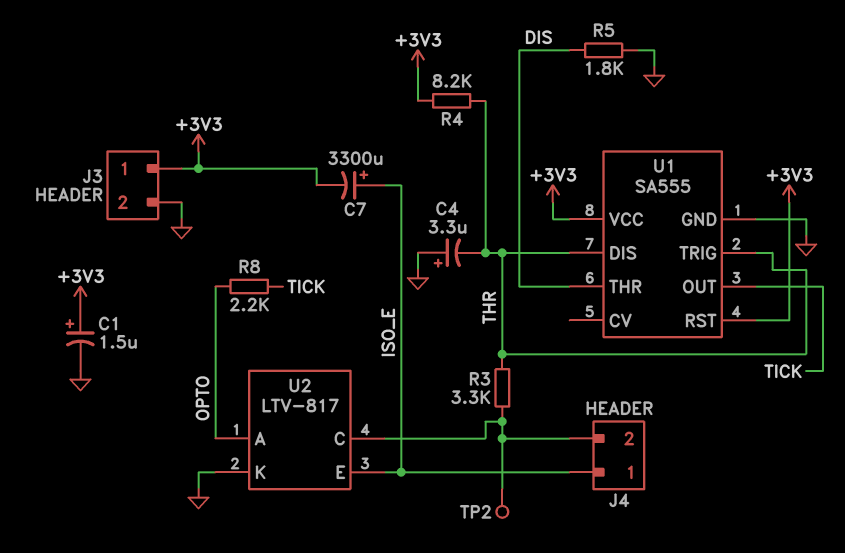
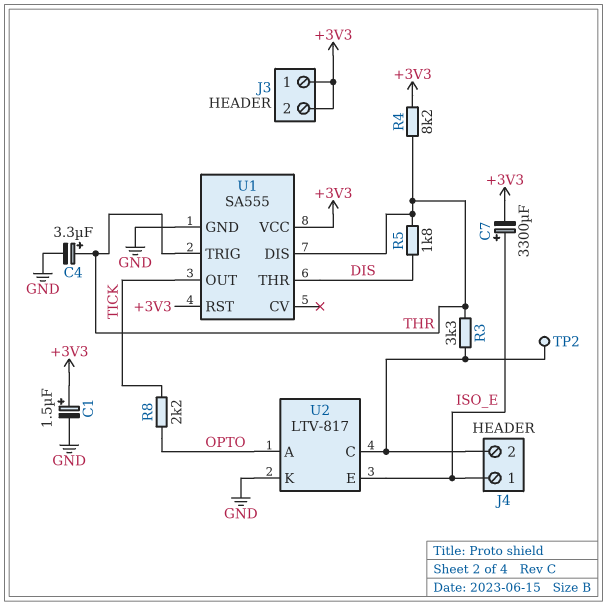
C4: 3.3uF (plus GND, minus THR) -> 3.3uF (plus THR, minus GND)
J3 pin 2: GND -> +3V3
R5: 1.8k (DIS, GND) -> 1.8k (DIS, THR)

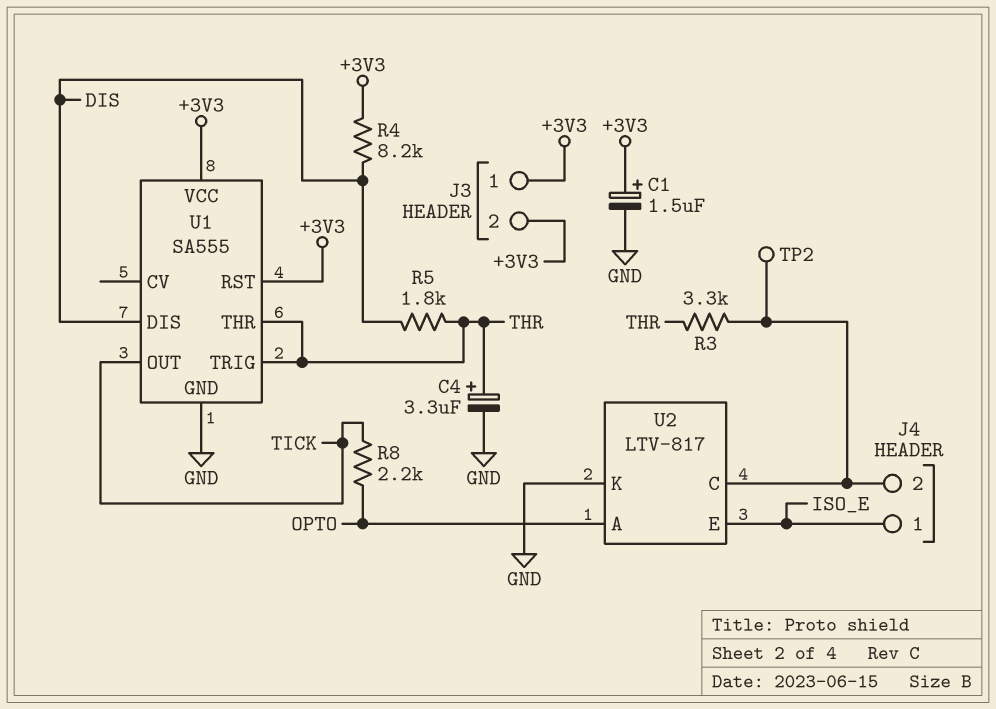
C7: 3300uF (plus ISO_E, minus +3V3) -> none
R4: 8.2k (+3V3, THR) -> 8.2k (+3V3, DIS)
U1 pin DIS: THR -> DIS
U1 pin THR: DIS -> THR

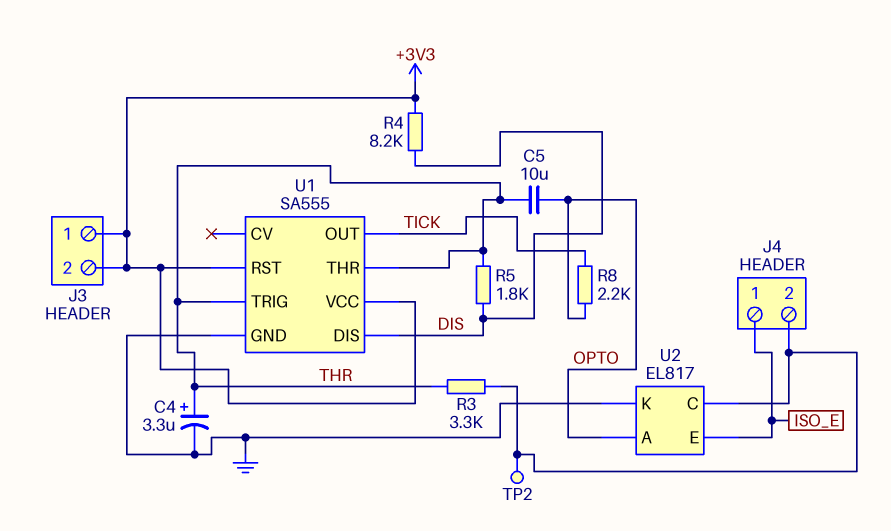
C1: 1.5uF (plus +3V3, minus GND) -> none
C5: none -> 10uF (OPTO, THR)
U2: LTV-817 -> EL817

